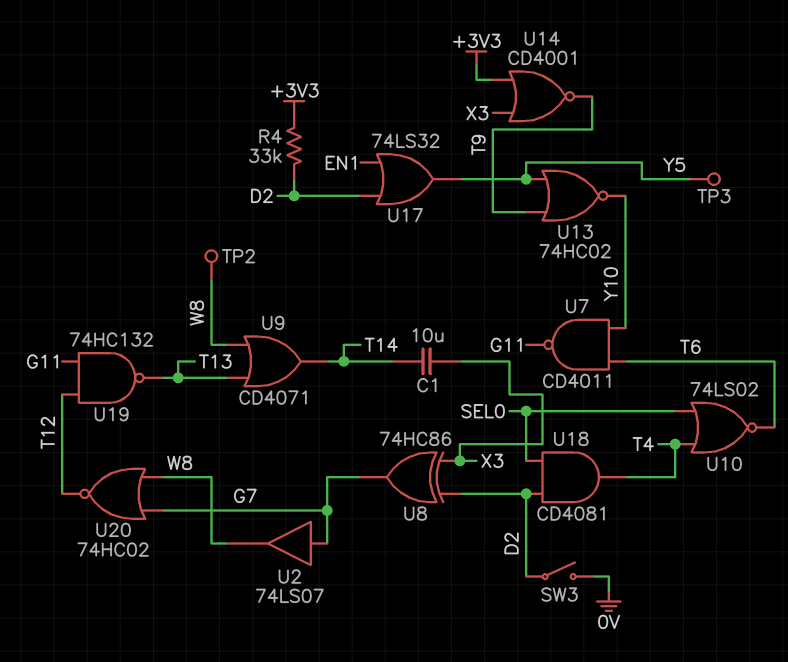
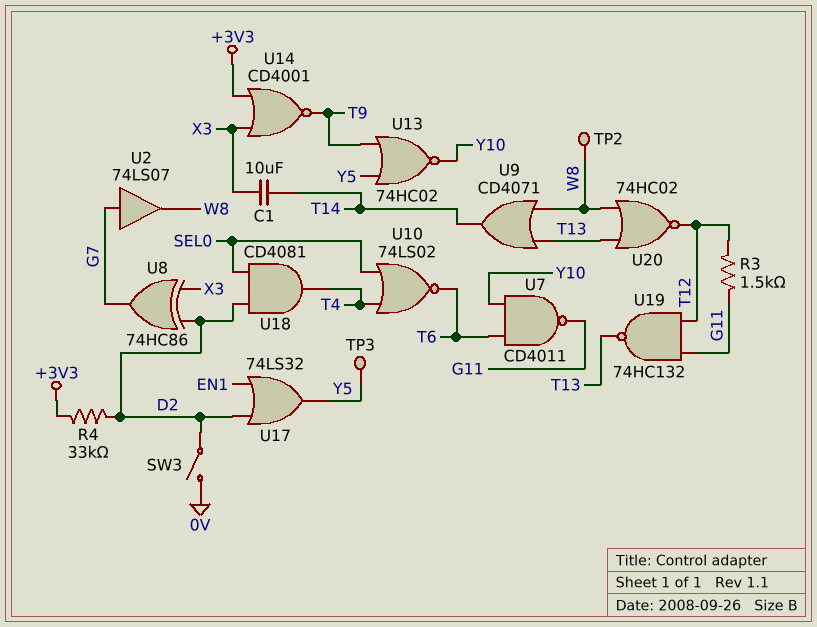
R3: none -> 1.5k (G11, T12)
U20: NOR 74HC02 (in G7, in W8, out T12) -> NOR 74HC02 (in T13, in W8, out T12)

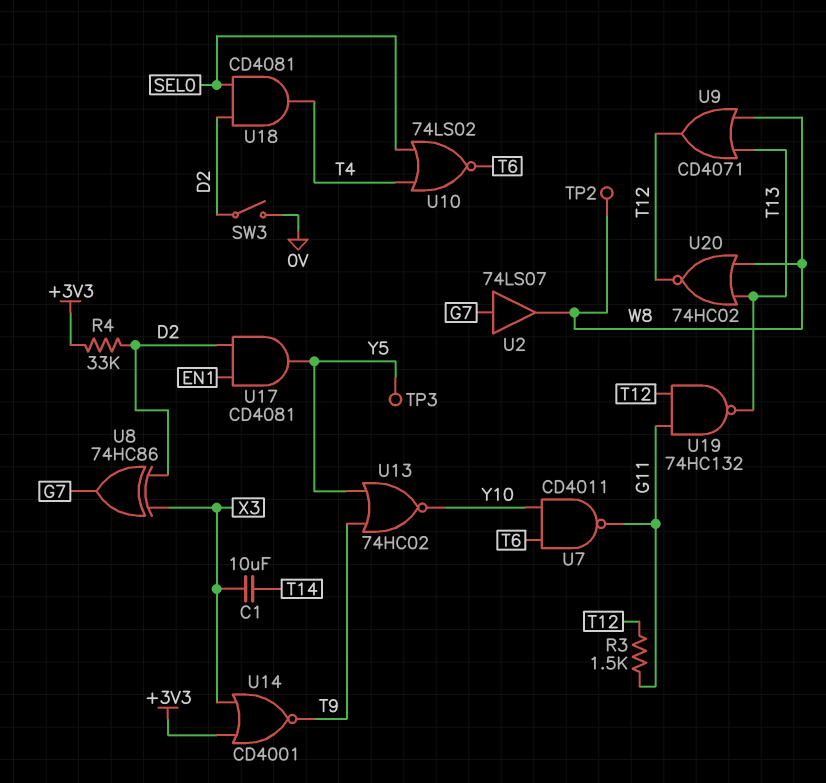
U9: OR CD4071 (in T13, in W8, out T14) -> OR CD4071 (in T13, in W8, out T12)
U17: OR 74LS32 (in D2, in EN1, out Y5) -> AND CD4081 (in D2, in EN1, out Y5)

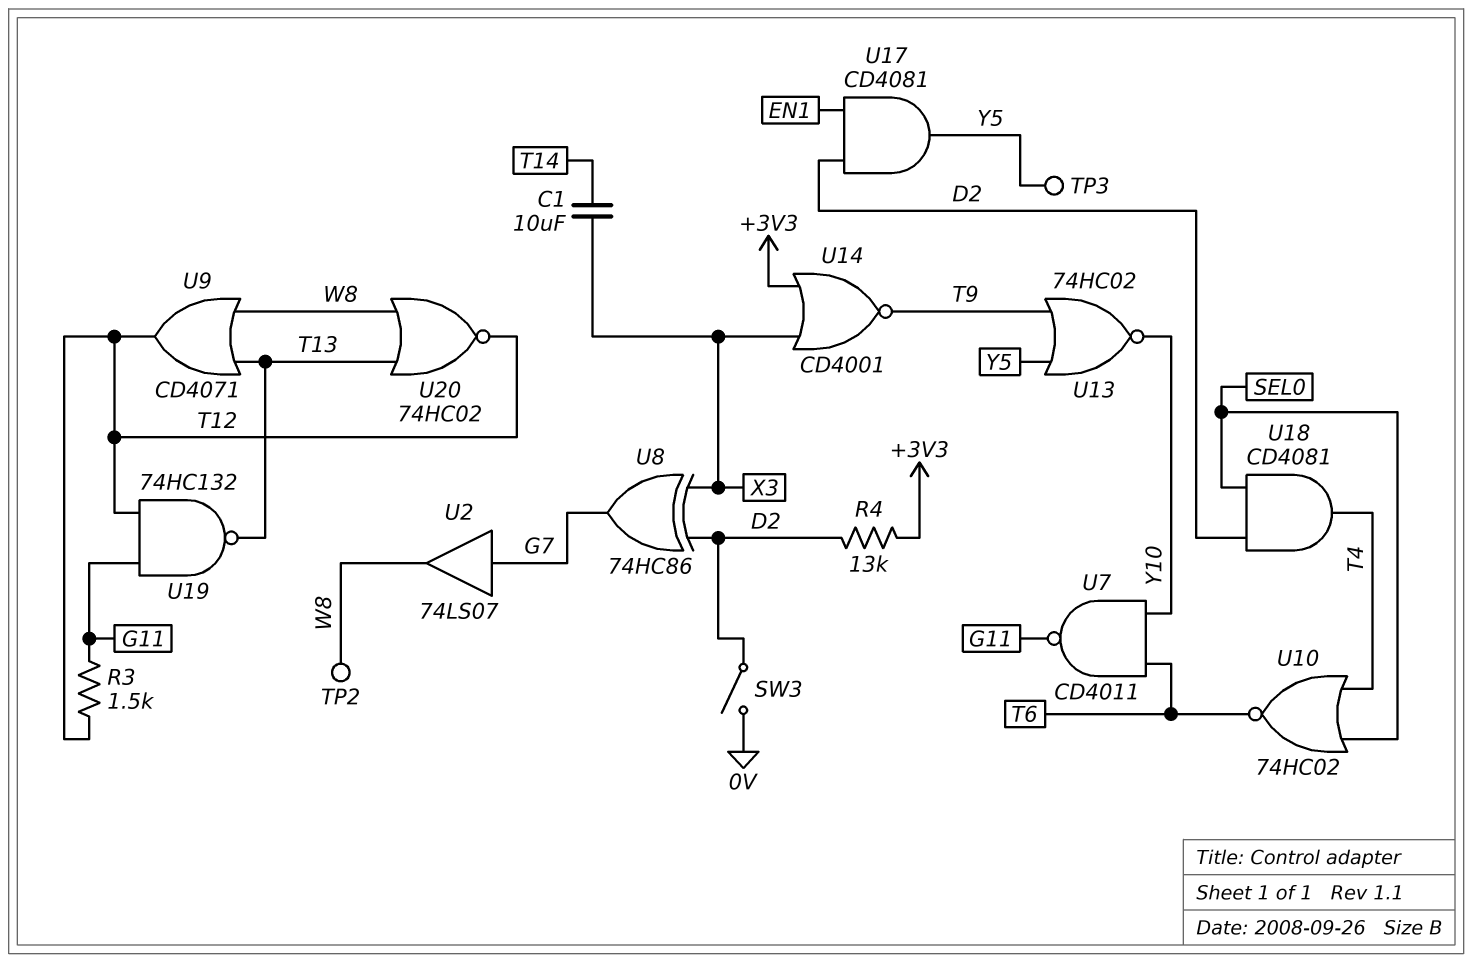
R4: 33k (+3V3, D2) -> 13k (+3V3, D2)
U10: NOR 74LS02 (in SEL0, in T4, out T6) -> NOR 74HC02 (in SEL0, in T4, out T6)

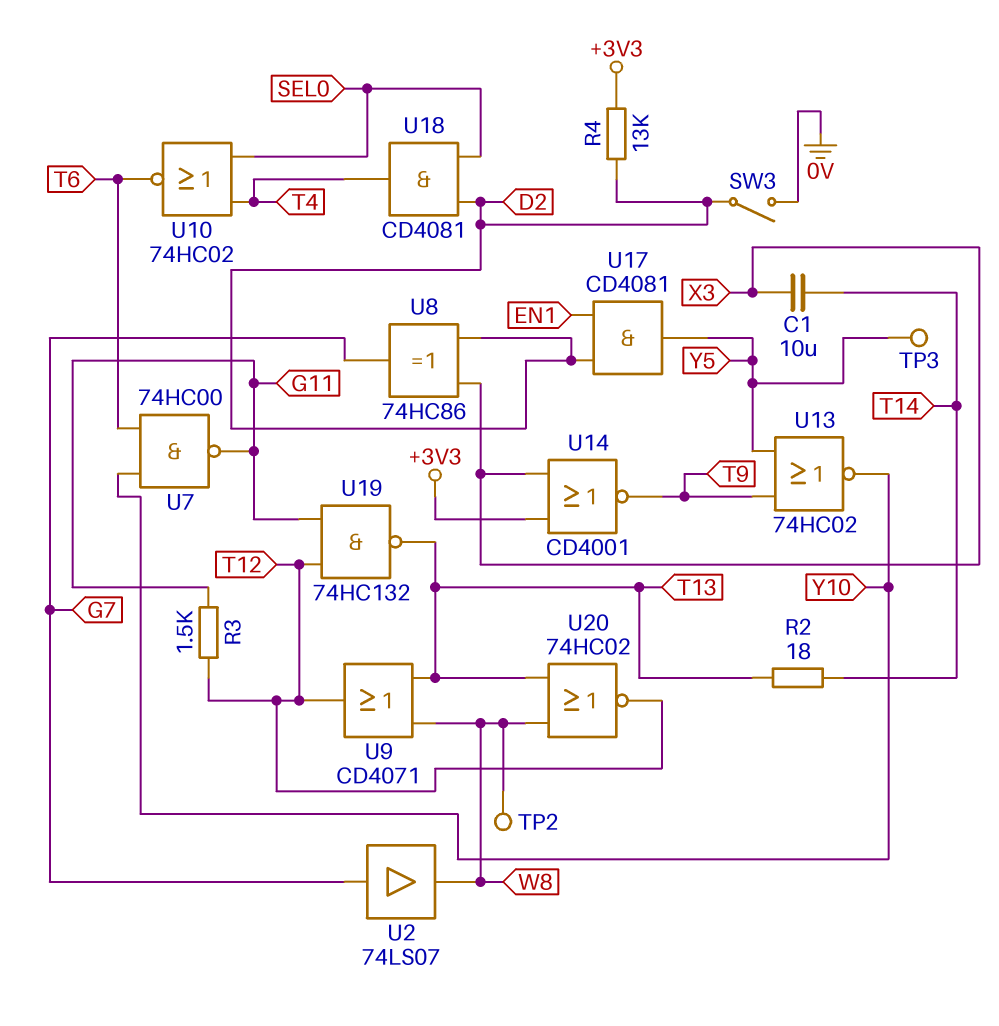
R2: none -> 18 (T13, T14)
U7: NAND CD4011 (in T6, in Y10, out G11) -> NAND 74HC00 (in T6, in Y10, out G11)

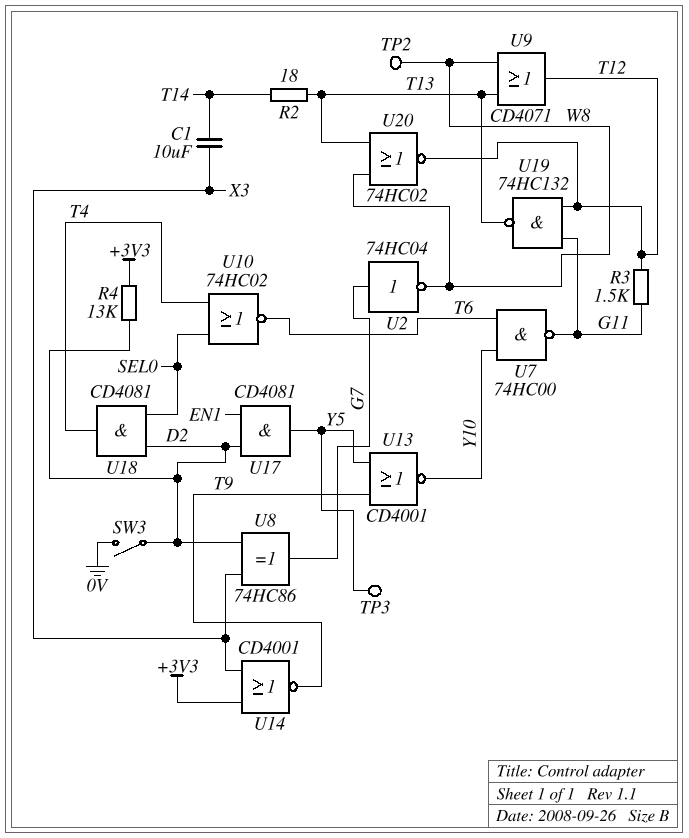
U2: buffer 74LS07 (in G7, out W8) -> NOT 74HC04 (in G7, out W8)
U13: NOR 74HC02 (in T9, in Y5, out Y10) -> NOR CD4001 (in T9, in Y5, out Y10)

